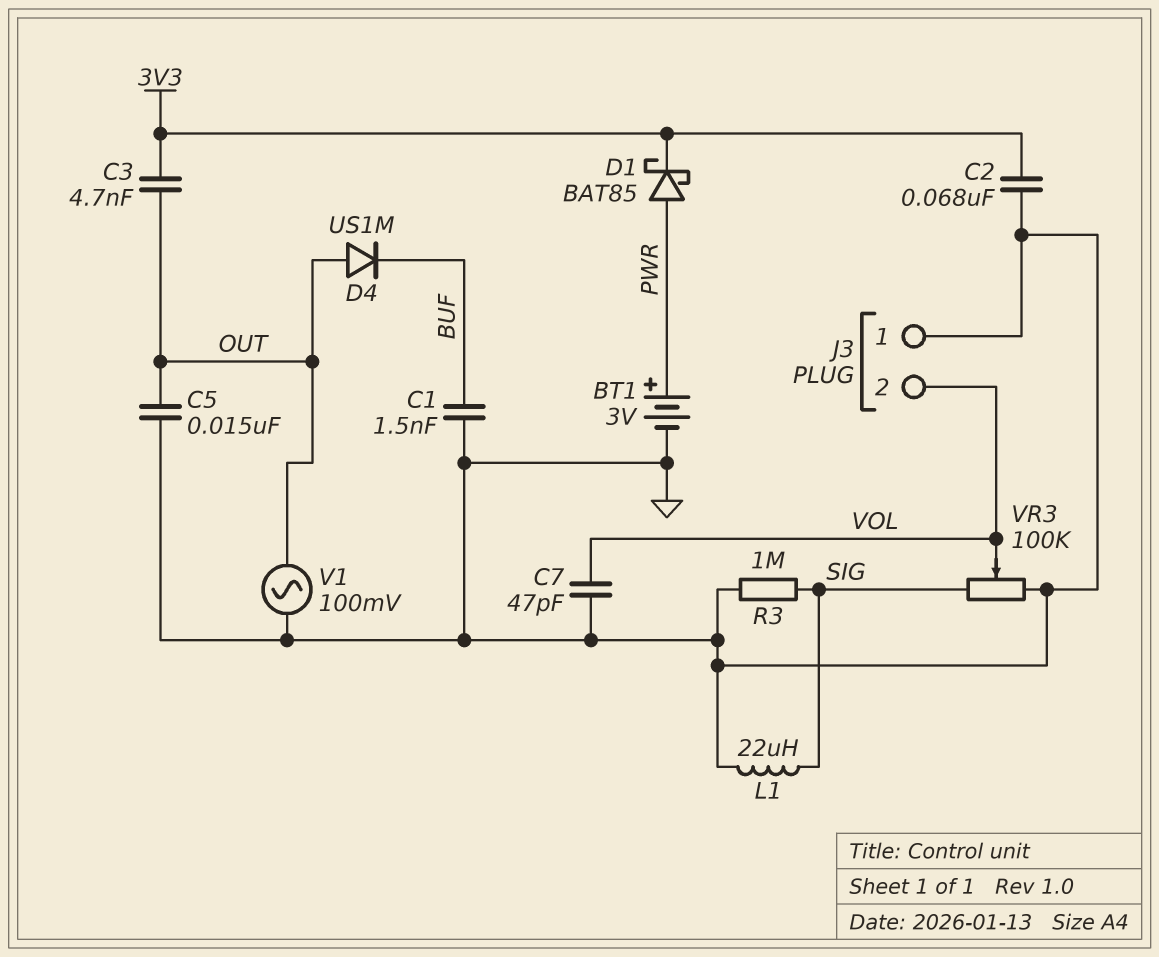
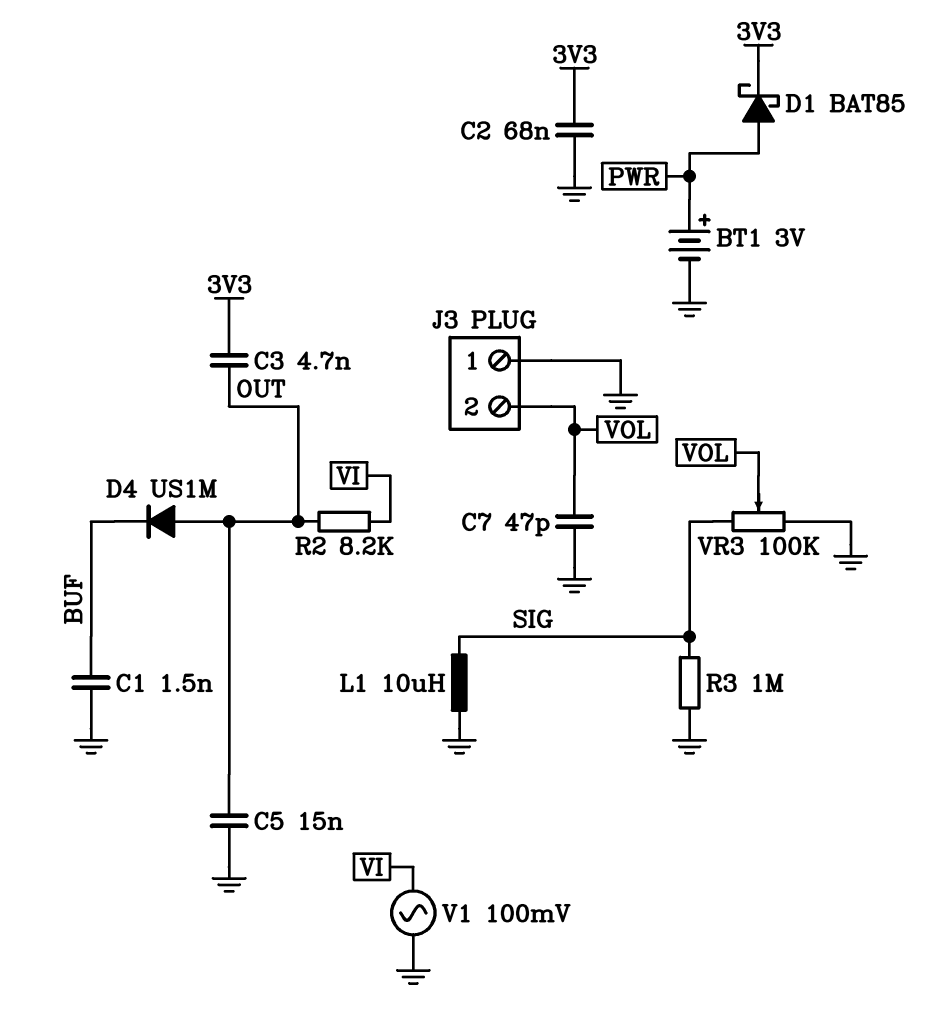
L1: 22uH (GND, SIG) -> 10uH (GND, SIG)
R2: none -> 8.2k (OUT, VI)
V1: AC 100mV (GND, OUT) -> AC 100mV (GND, VI)

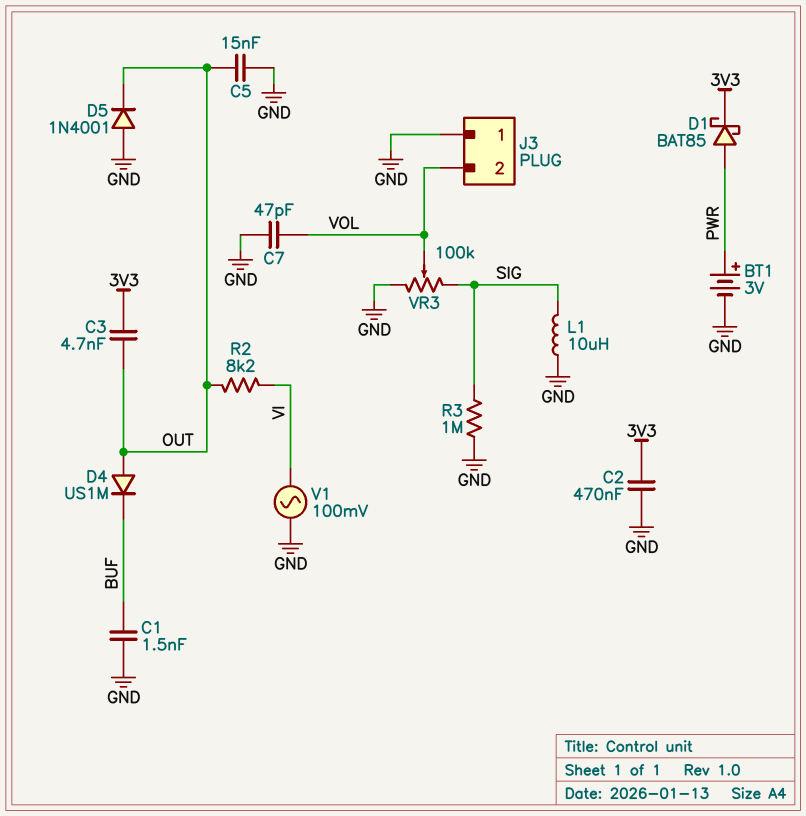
C2: 68nF (3V3, GND) -> 470nF (3V3, GND)
D5: none -> diode 1N4001 (A GND, K OUT)

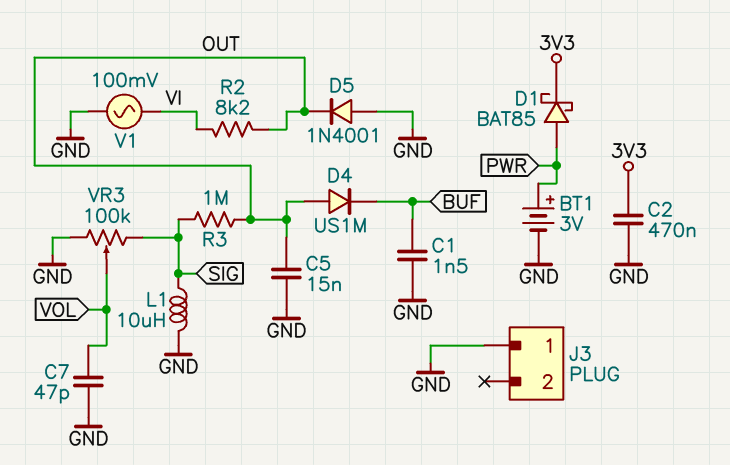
C3: 4.7nF (3V3, OUT) -> none
J3 pin 2: VOL -> none
R3: 1M (GND, SIG) -> 1M (OUT, SIG)

